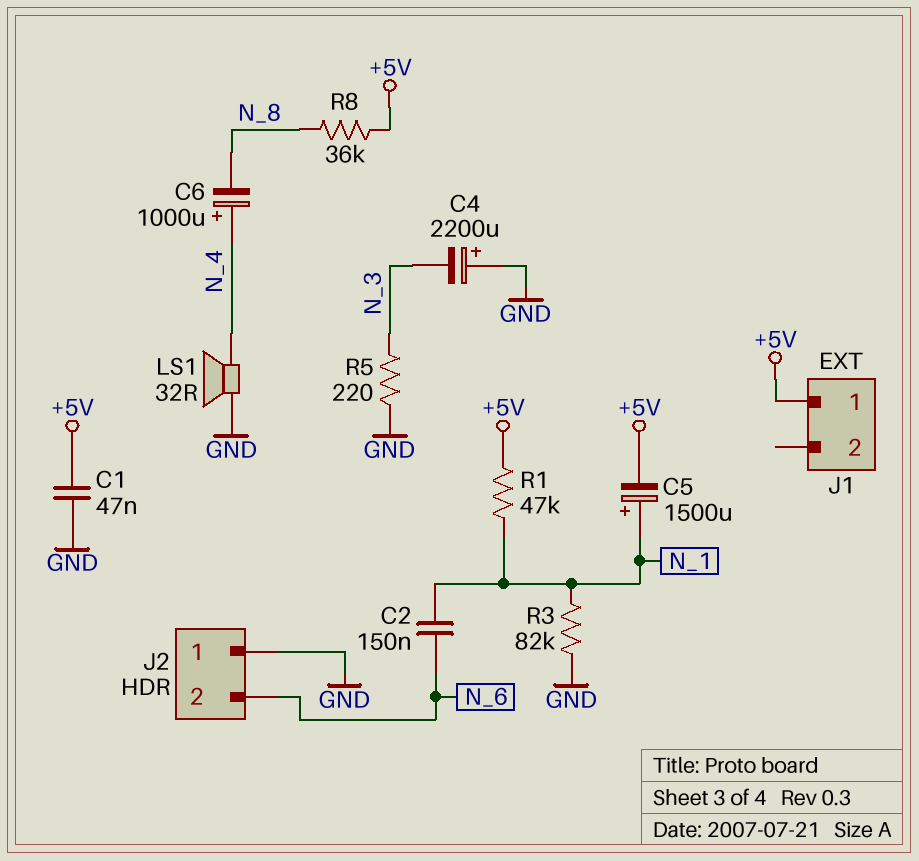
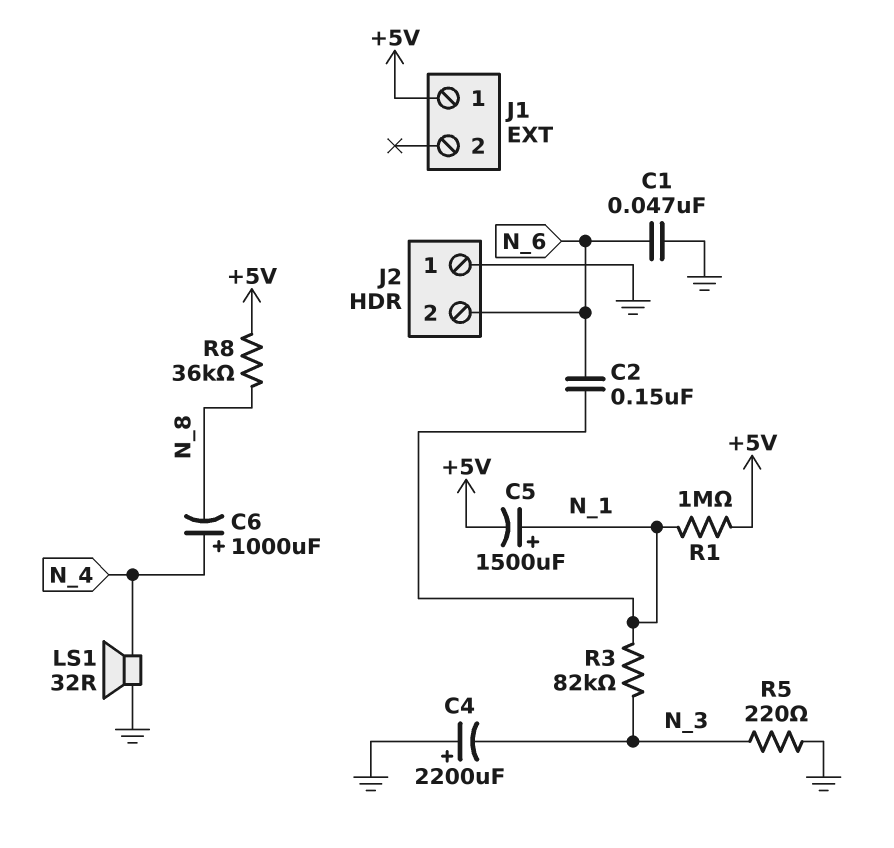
C1: 47nF (+5V, GND) -> 47nF (GND, N_6)
R1: 47k (+5V, N_1) -> 1M (+5V, N_1)
R3: 82k (GND, N_1) -> 82k (N_1, N_3)

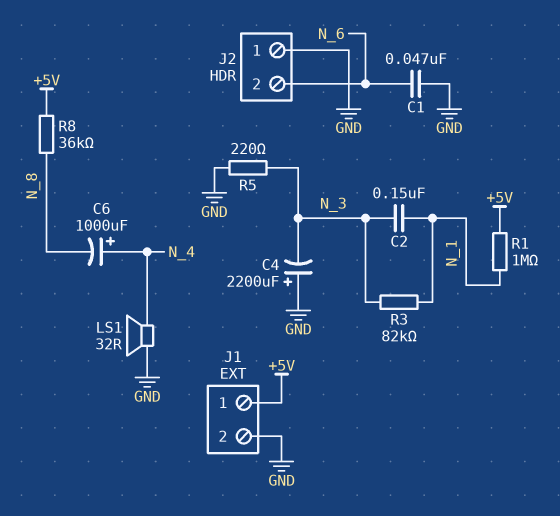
C2: 150nF (N_1, N_6) -> 150nF (N_1, N_3)
C5: 1500uF (plus N_1, minus +5V) -> none
J1 pin 2: none -> GND

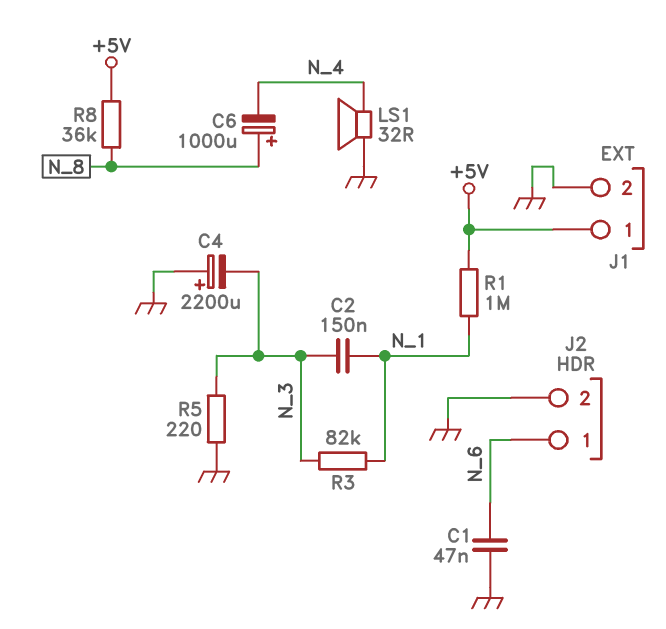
C6: 1000uF (plus N_4, minus N_8) -> 1000uF (plus N_8, minus N_4)
J2 pin 1: GND -> N_6
J2 pin 2: N_6 -> GND

